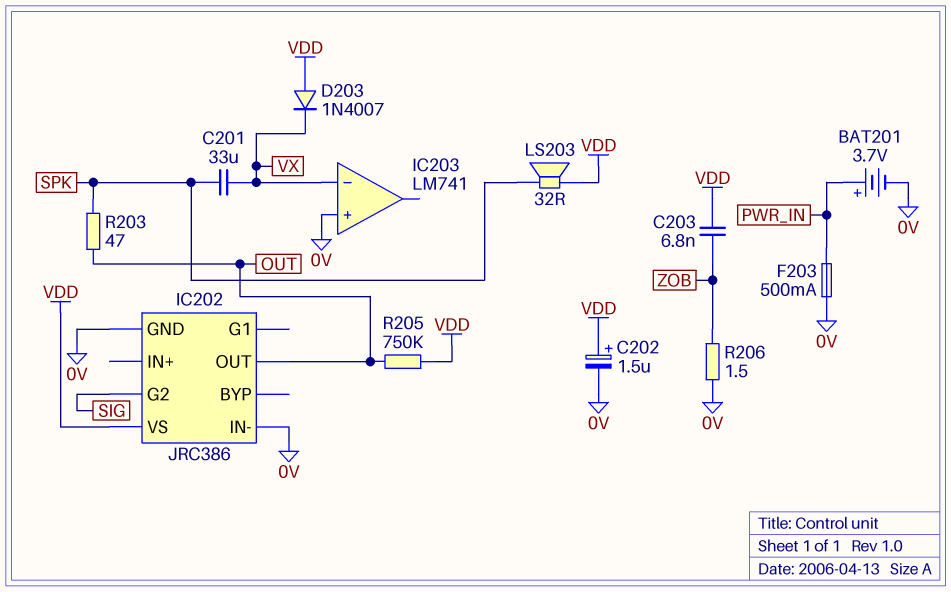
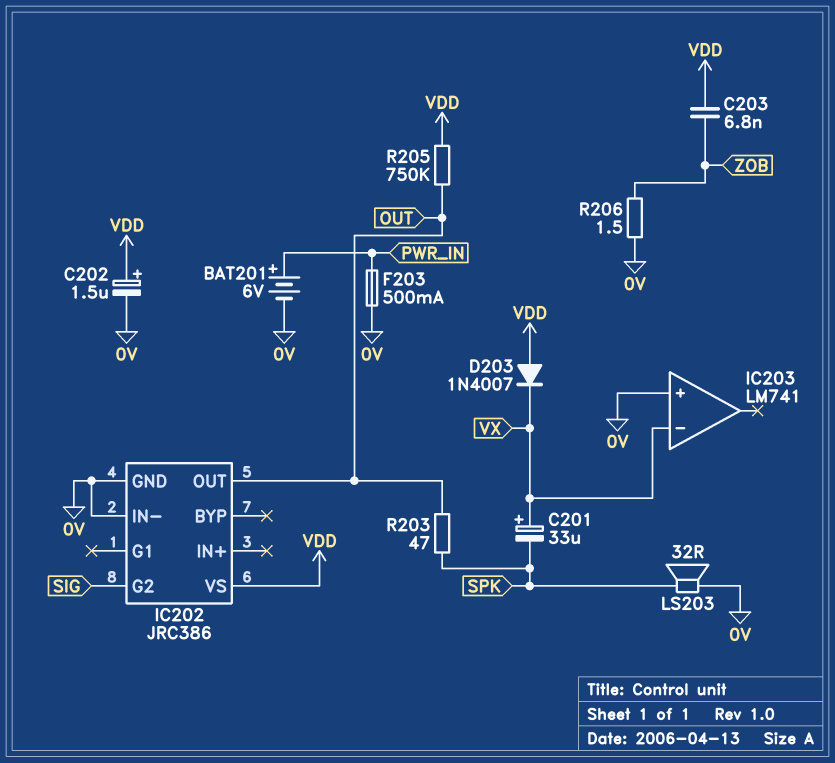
BAT201: 3.7V (plus PWR_IN, minus 0V) -> 6V (plus PWR_IN, minus 0V)
C201: 33uF (SPK, VX) -> 33uF (plus VX, minus SPK)
LS203: speaker 32R (SPK, VDD) -> speaker 32R (0V, SPK)

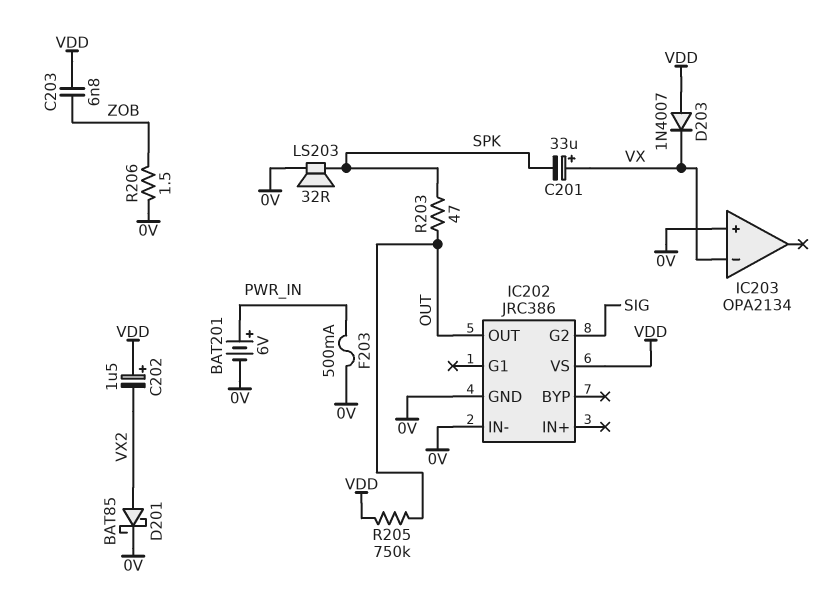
C202: 1.5uF (plus VDD, minus 0V) -> 1.5uF (plus VDD, minus VX2)
D201: none -> schottky BAT85 (A VX2, K 0V)
IC203: LM741 -> OPA2134

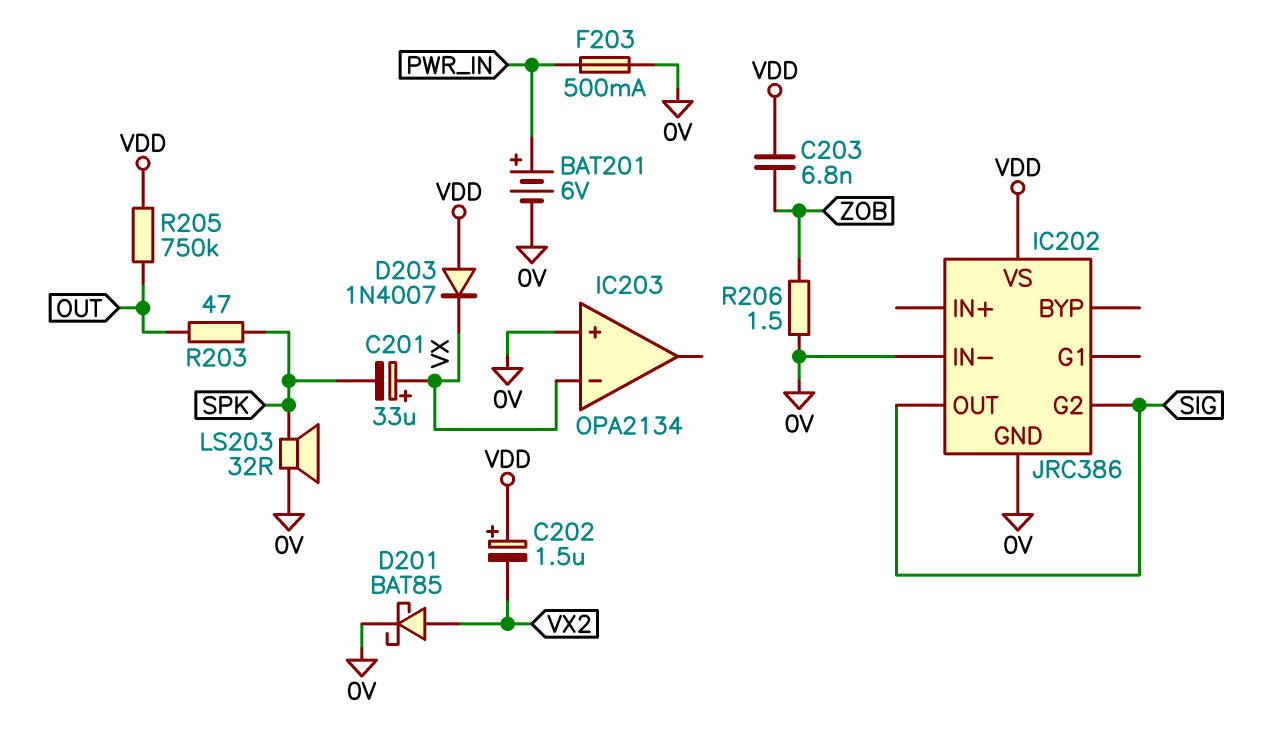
IC202 pin OUT: OUT -> SIG

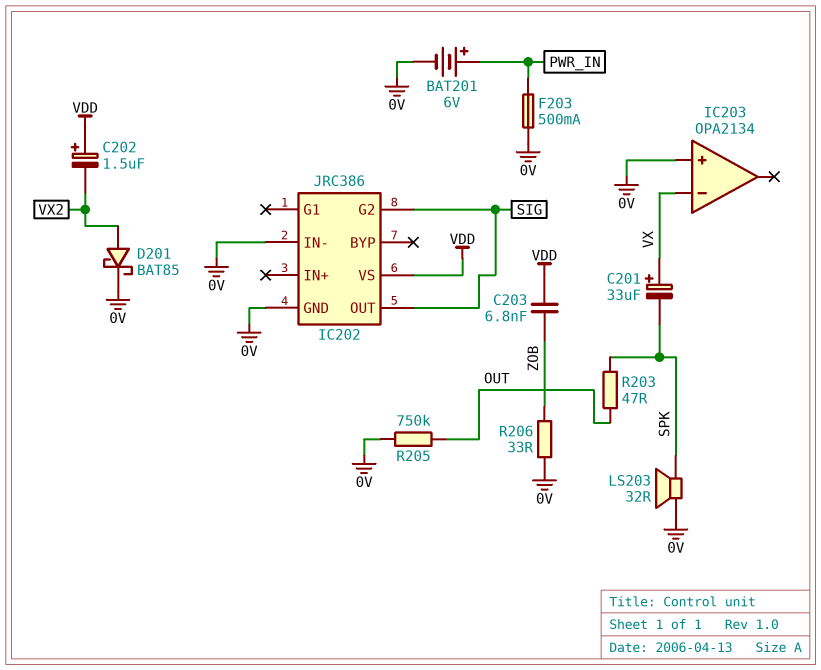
D203: diode 1N4007 (A VDD, K VX) -> none
R205: 750k (OUT, VDD) -> 750k (0V, OUT)
R206: 1.5 (0V, ZOB) -> 33 (0V, ZOB)

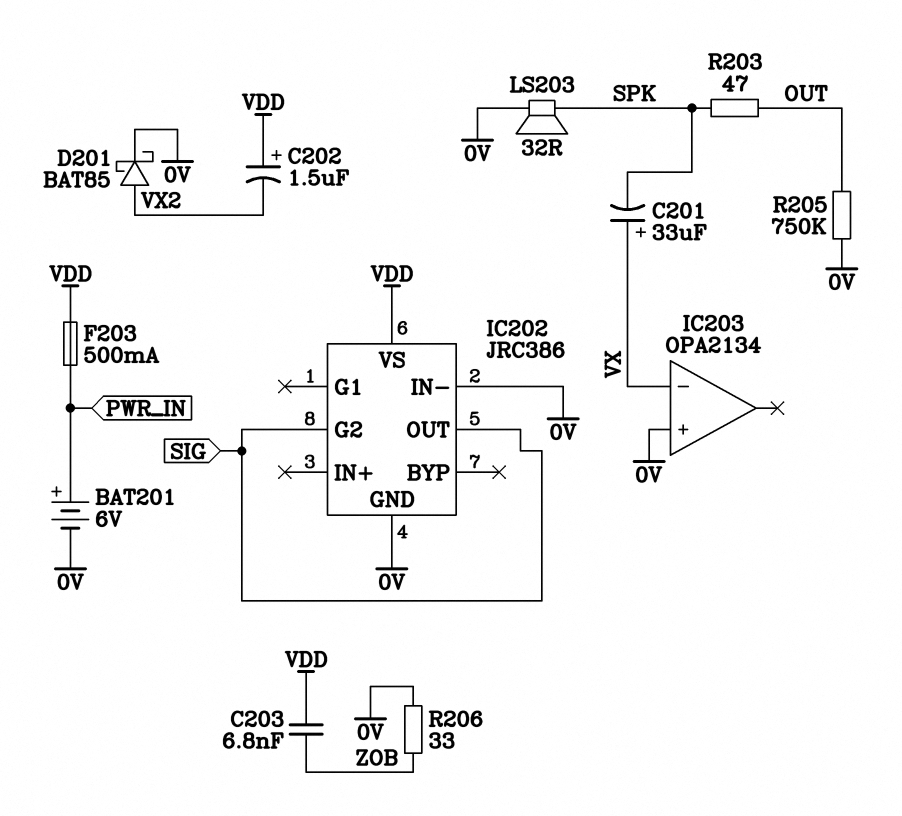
F203: 500mA (0V, PWR_IN) -> 500mA (PWR_IN, VDD)

